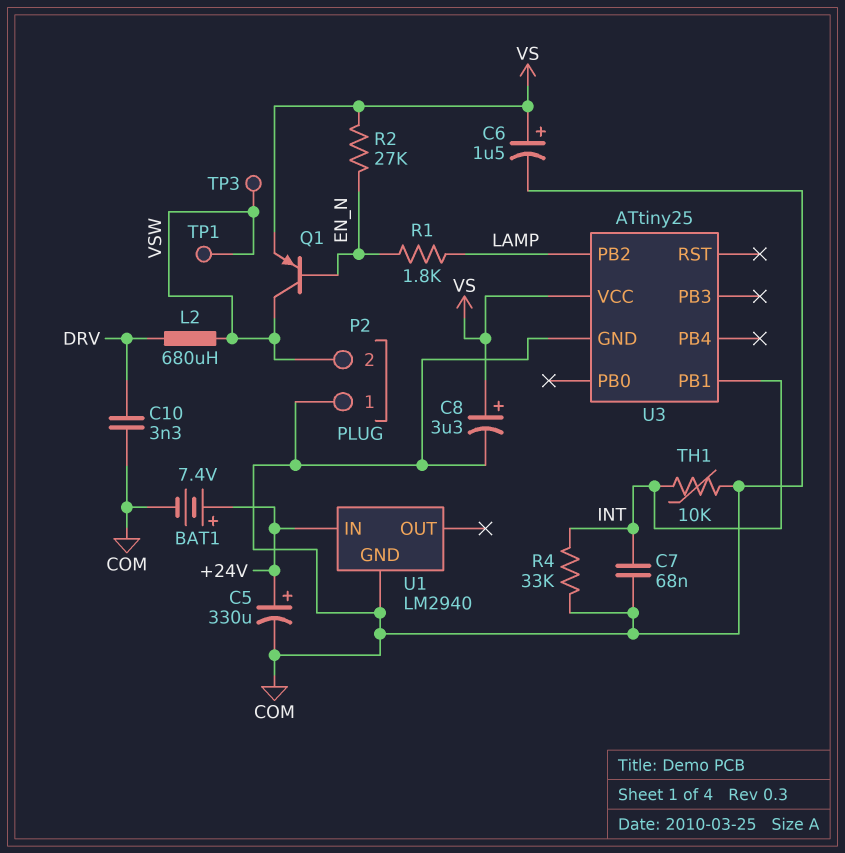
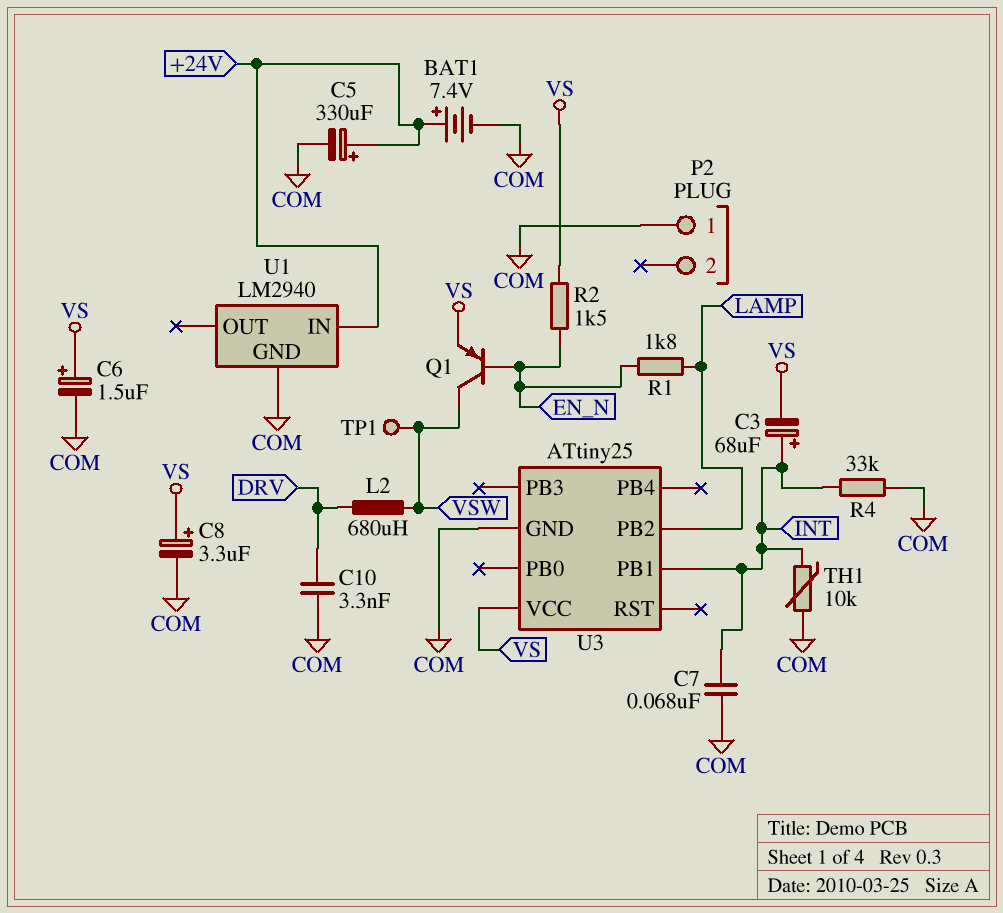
C3: none -> 68uF (plus INT, minus VS)
P2 pin 2: VSW -> none
R2: 27k (EN_N, VS) -> 1.5k (EN_N, VS)
TP3: test point (VSW) -> none

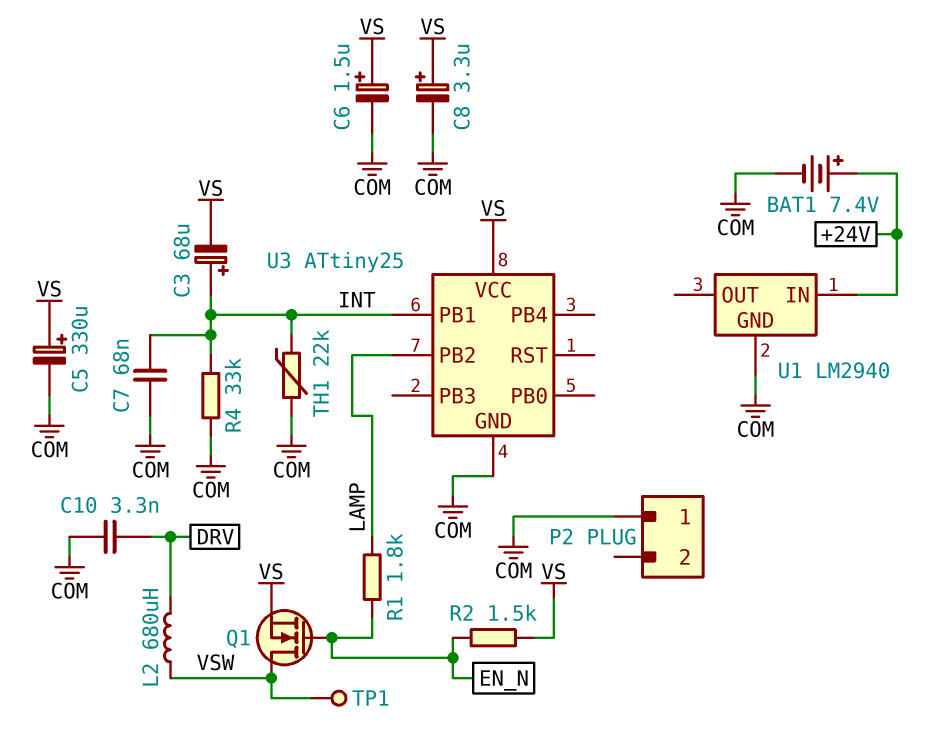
C5: 330uF (plus +24V, minus COM) -> 330uF (plus VS, minus COM)
Q1: PNP (B EN_N, C VSW, E VS) -> NMOS (G EN_N, D VSW, S VS)
TH1: 10k (COM, INT) -> 22k (COM, INT)

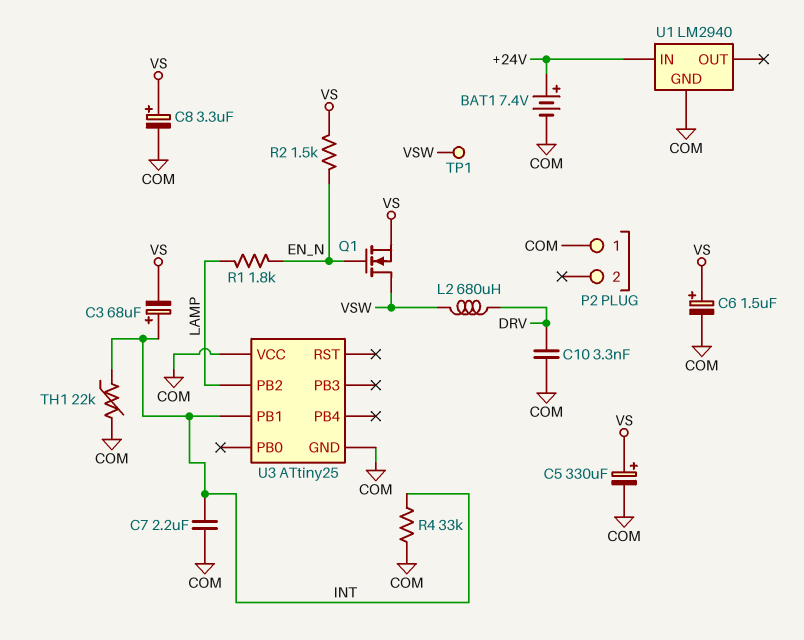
C7: 68nF (COM, INT) -> 2.2uF (COM, INT)
U3 pin VCC: VS -> COM

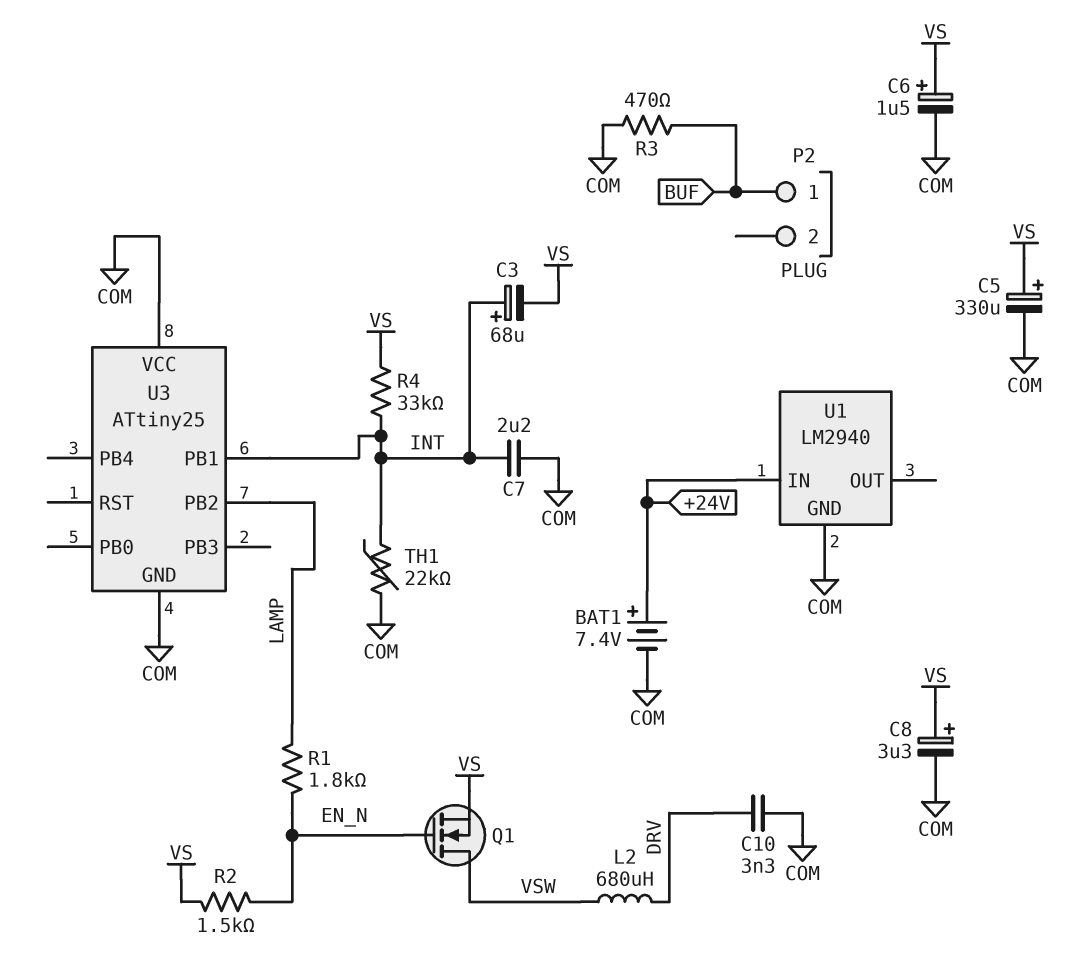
P2 pin 1: COM -> BUF
R3: none -> 470 (BUF, COM)
R4: 33k (COM, INT) -> 33k (INT, VS)
TP1: test point (VSW) -> none

